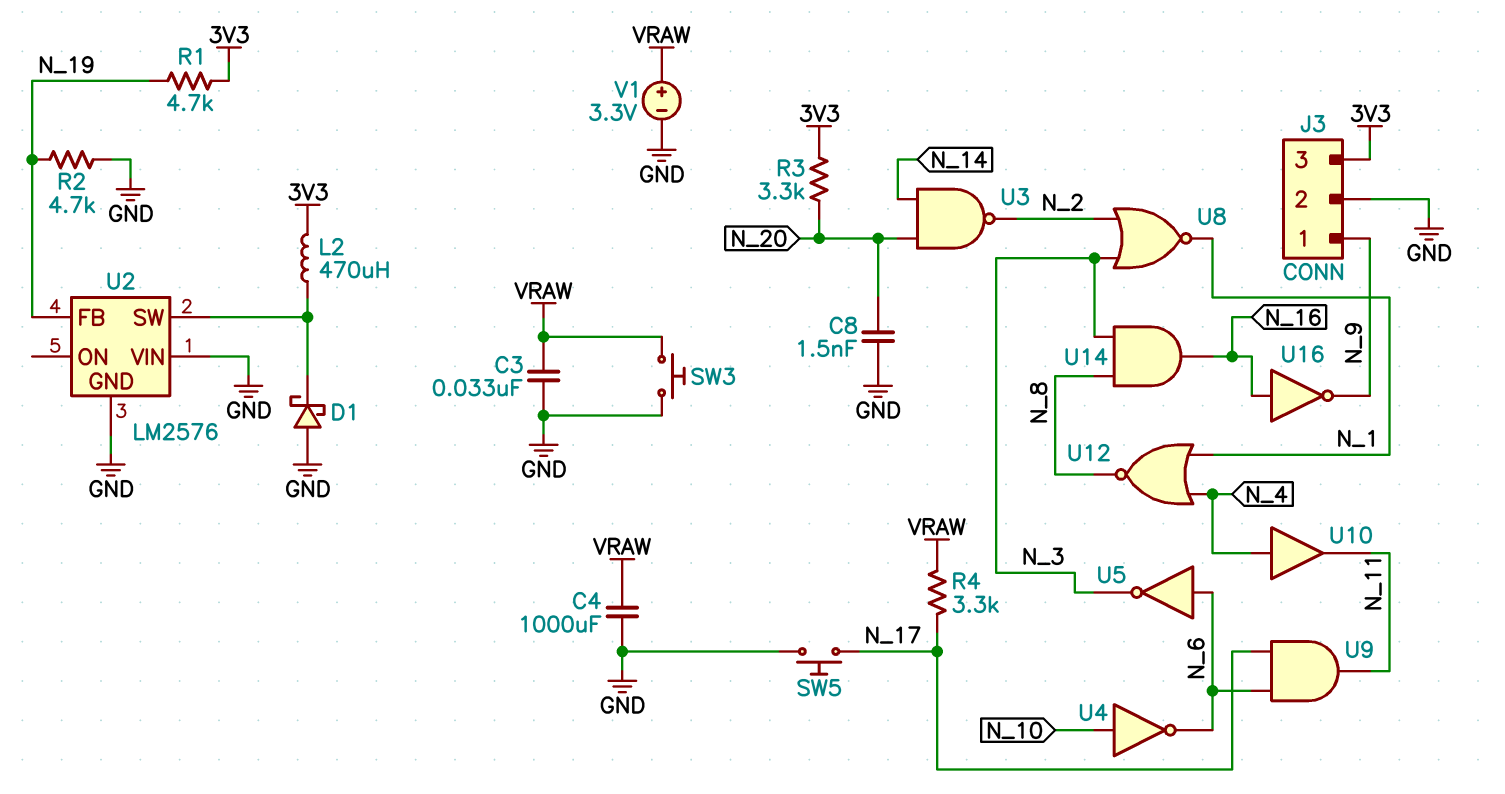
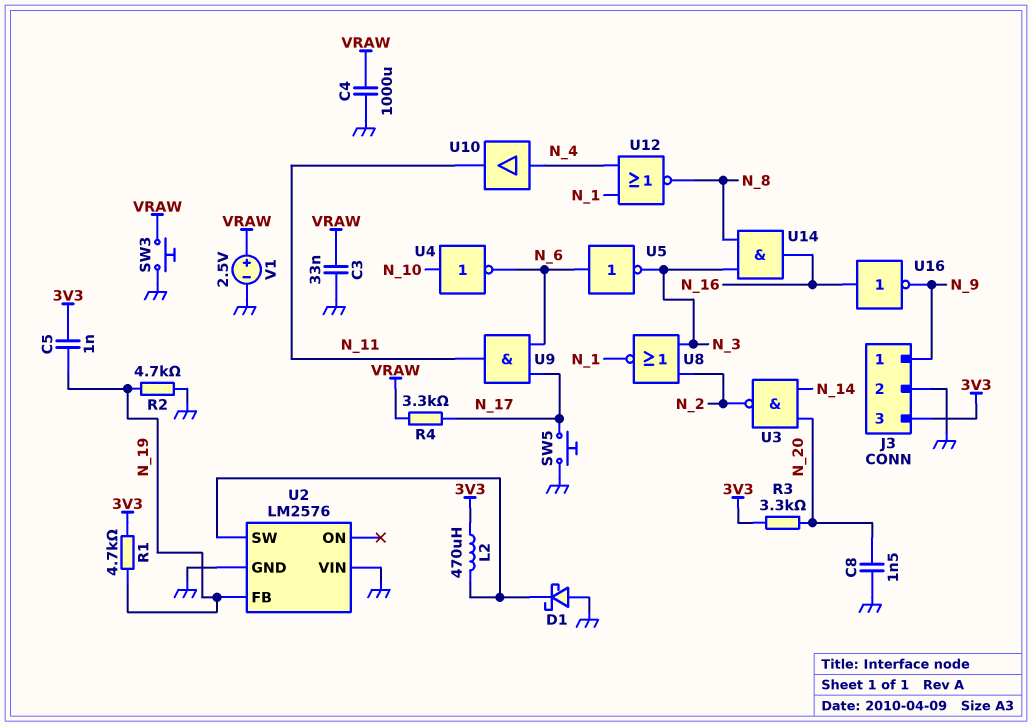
C5: none -> 1nF (3V3, N_19)
V1: 3.3V (plus VRAW, minus GND) -> 2.5V (plus VRAW, minus GND)

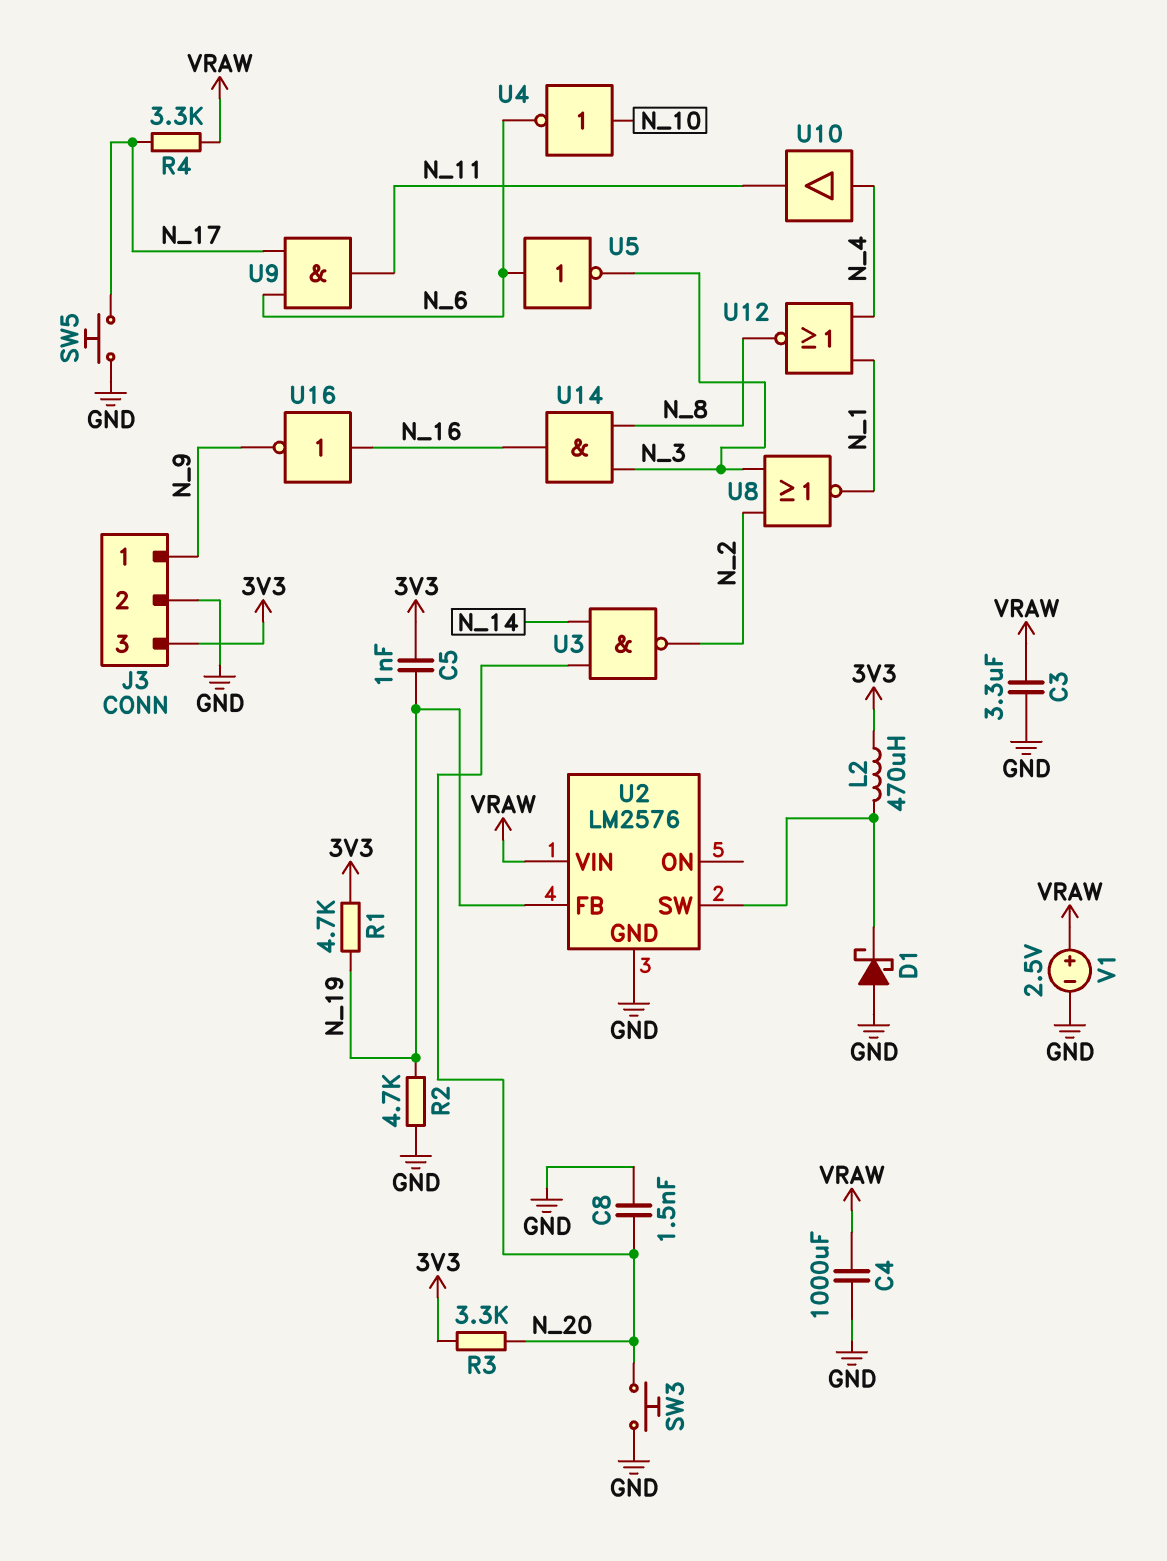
C3: 33nF (GND, VRAW) -> 3.3uF (GND, VRAW)
SW3: button (GND, VRAW) -> button (GND, N_20)
U2 pin VIN: GND -> VRAW

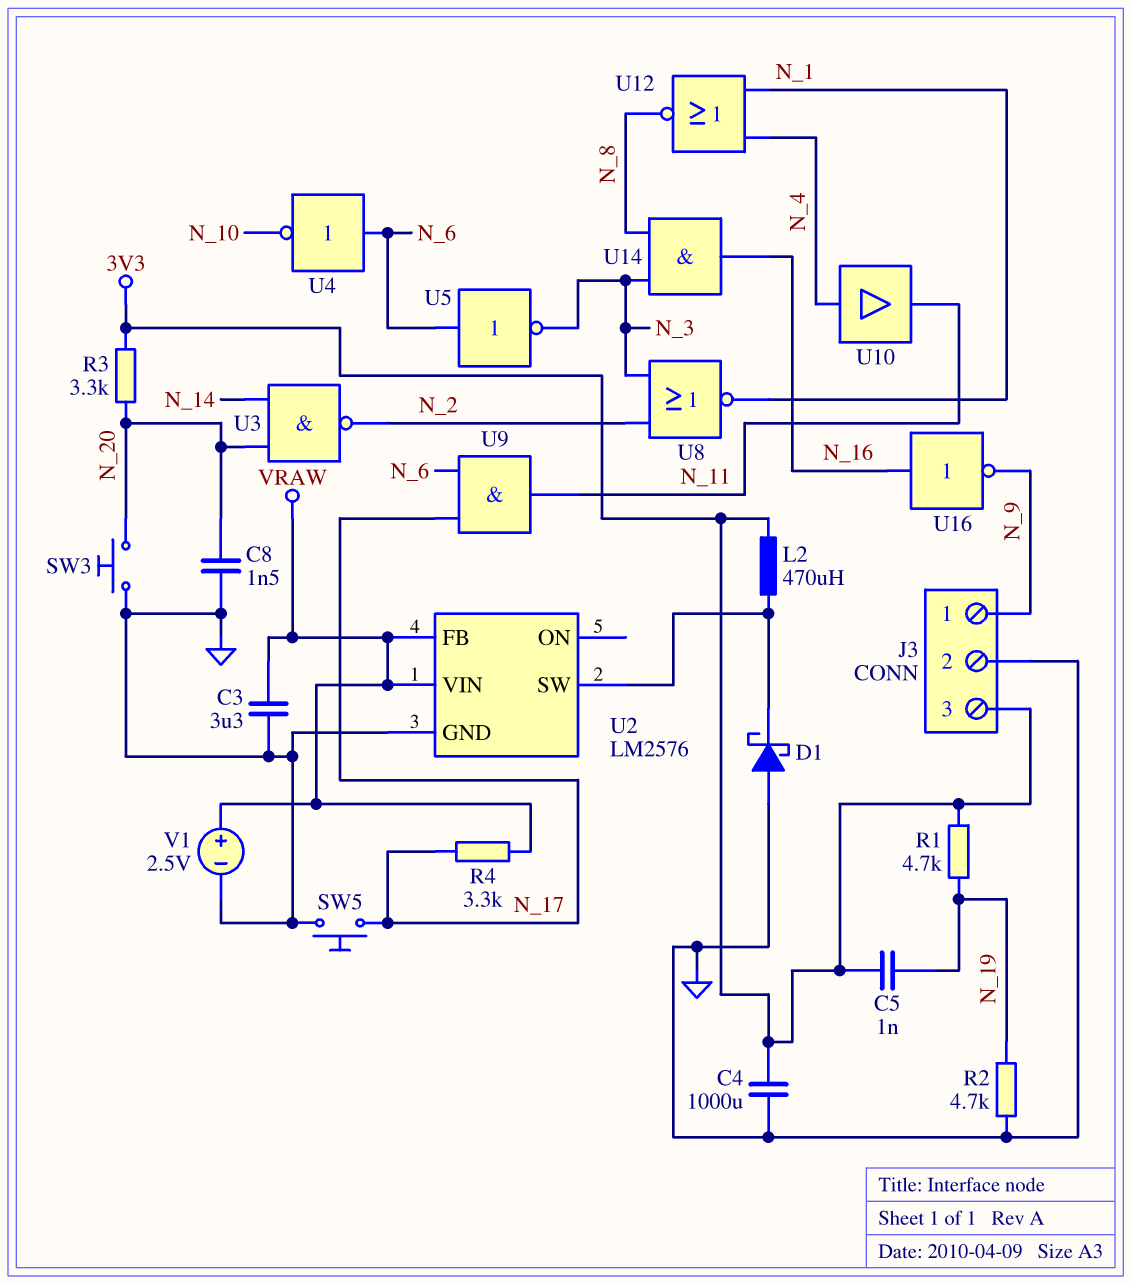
C4: 1000uF (GND, VRAW) -> 1000uF (3V3, GND)
U2 pin FB: N_19 -> VRAW
U4: NOT (in N_10, out N_6) -> NOT (in N_6, out N_10)

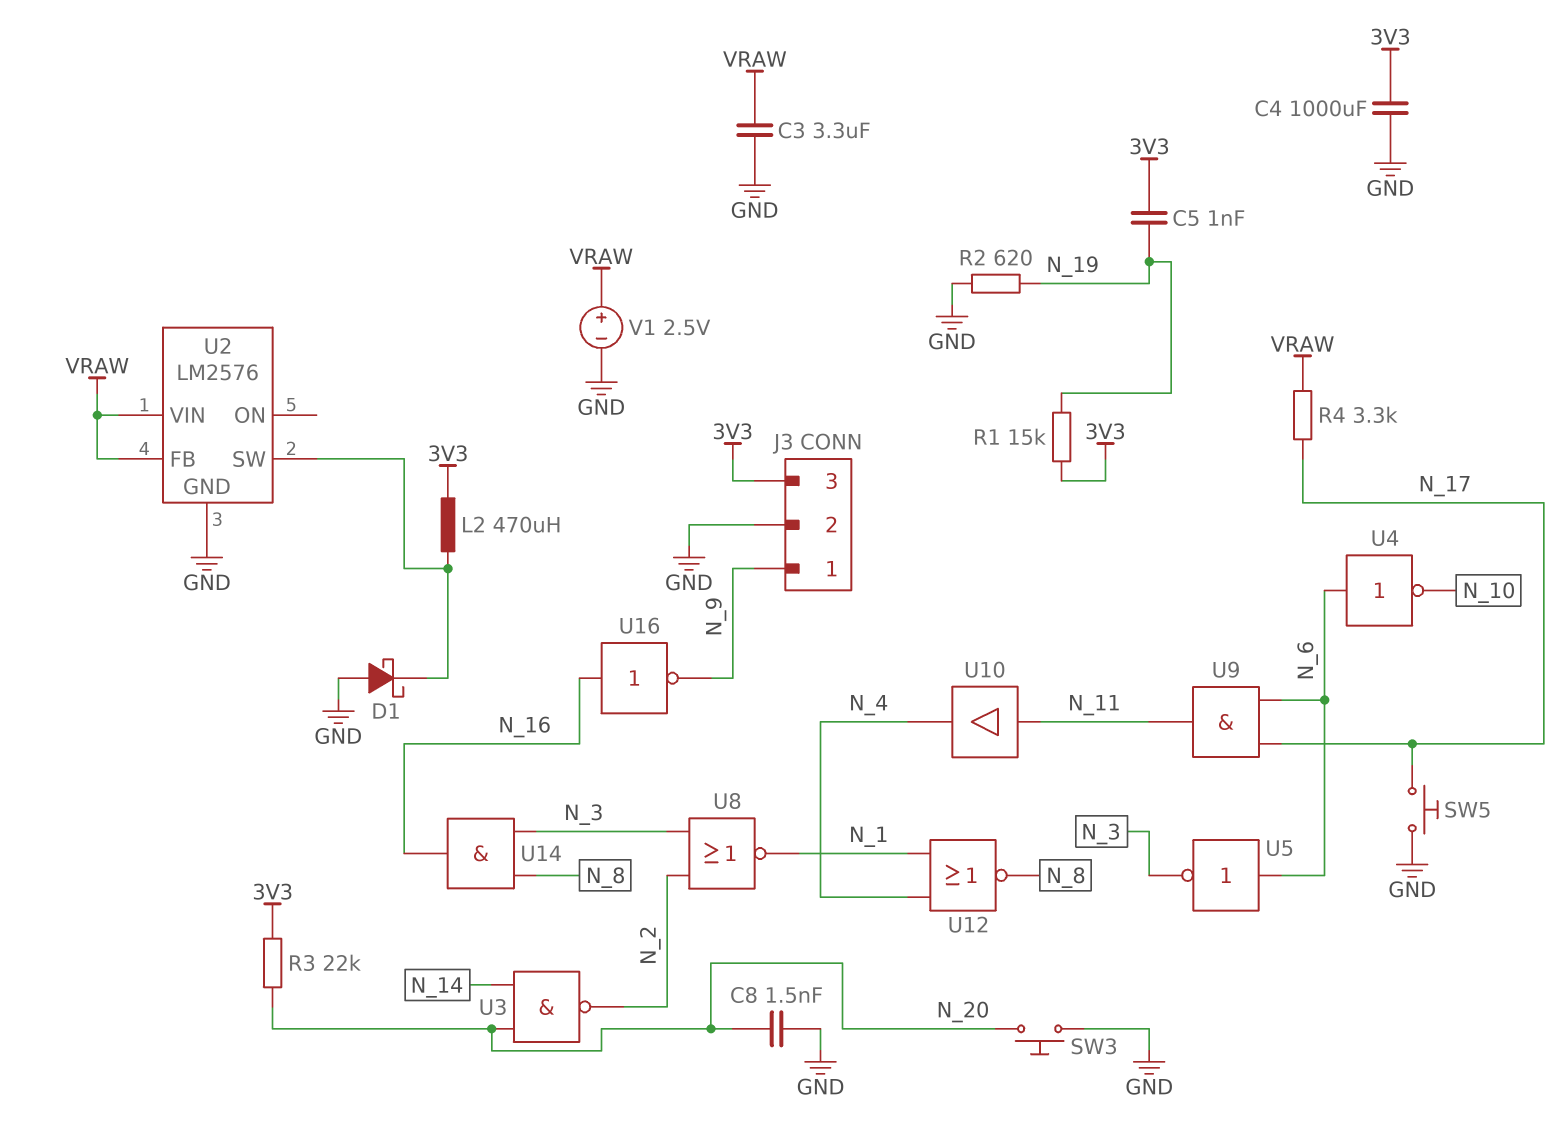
R1: 4.7k (3V3, N_19) -> 15k (3V3, N_19)
R2: 4.7k (GND, N_19) -> 620 (GND, N_19)
R3: 3.3k (3V3, N_20) -> 22k (3V3, N_20)
U10: buffer (in N_4, out N_11) -> buffer (in N_11, out N_4)

